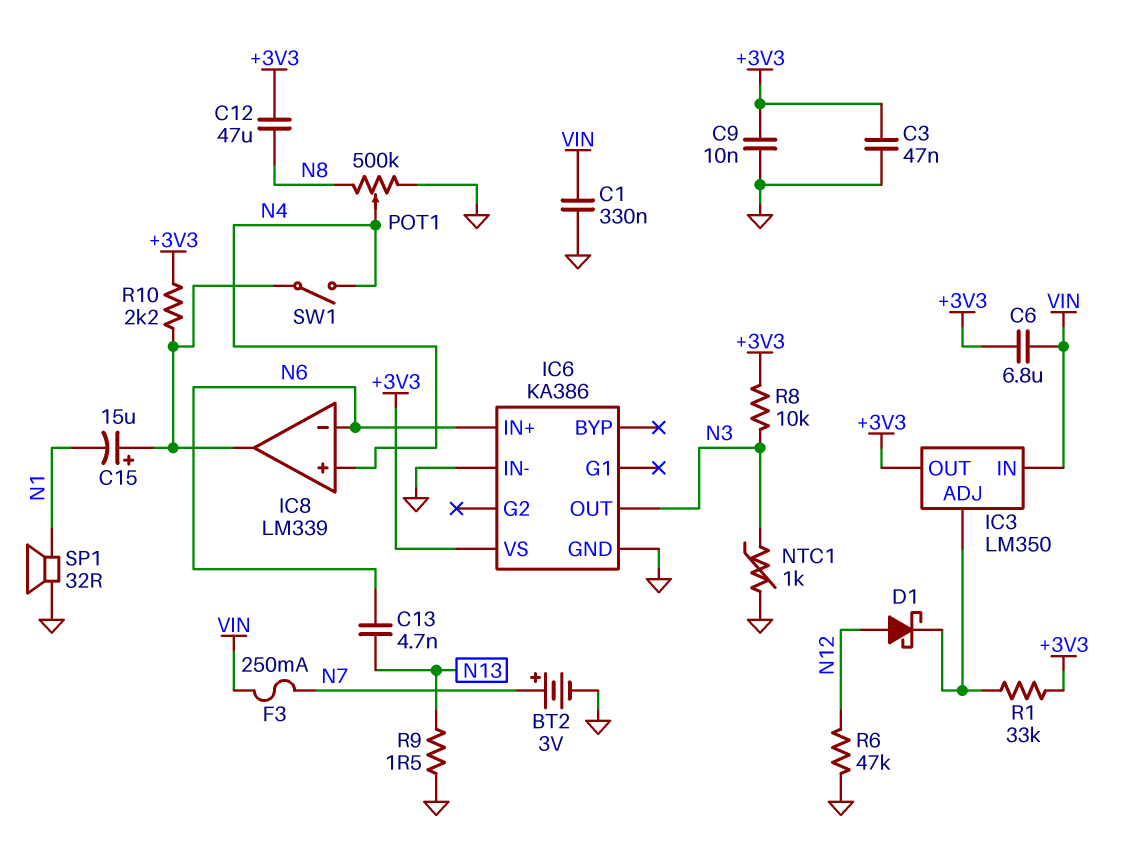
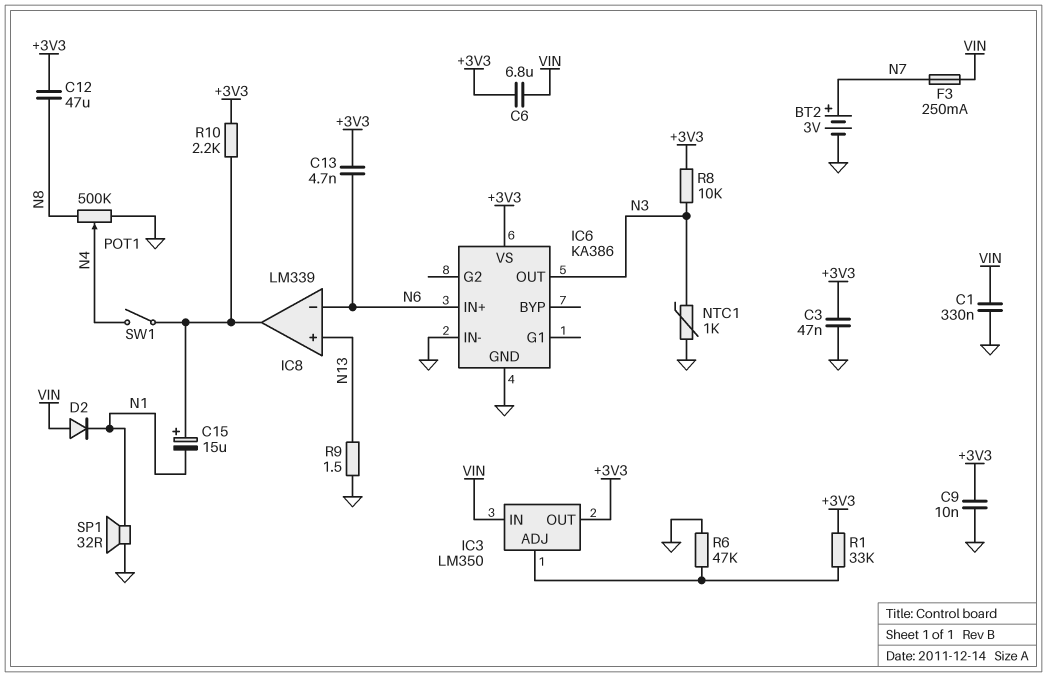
C13: 4.7nF (N6, N13) -> 4.7nF (+3V3, N6)
D1: schottky (A N12, K IC3/ADJ) -> none
D2: none -> diode (A VIN, K N1)
IC8 pin in+: N4 -> N13
R6: 47k (GND, N12) -> 47k (GND, IC3/ADJ)

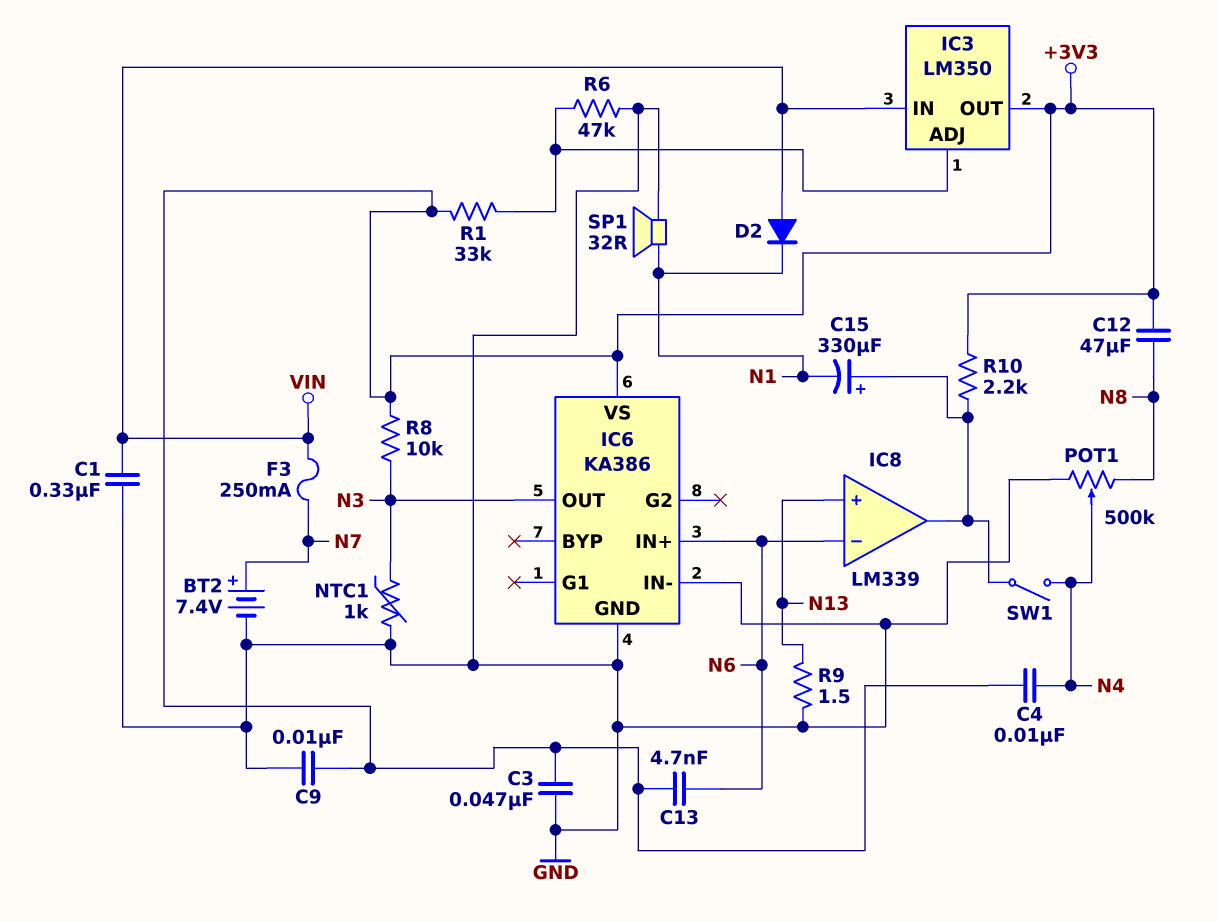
BT2: 3V (plus N7, minus GND) -> 7.4V (plus N7, minus GND)
C4: none -> 10nF (+3V3, N4)
C6: 6.8uF (+3V3, VIN) -> none
C15: 15uF (plus IC8/out, minus N1) -> 330uF (plus IC8/out, minus N1)

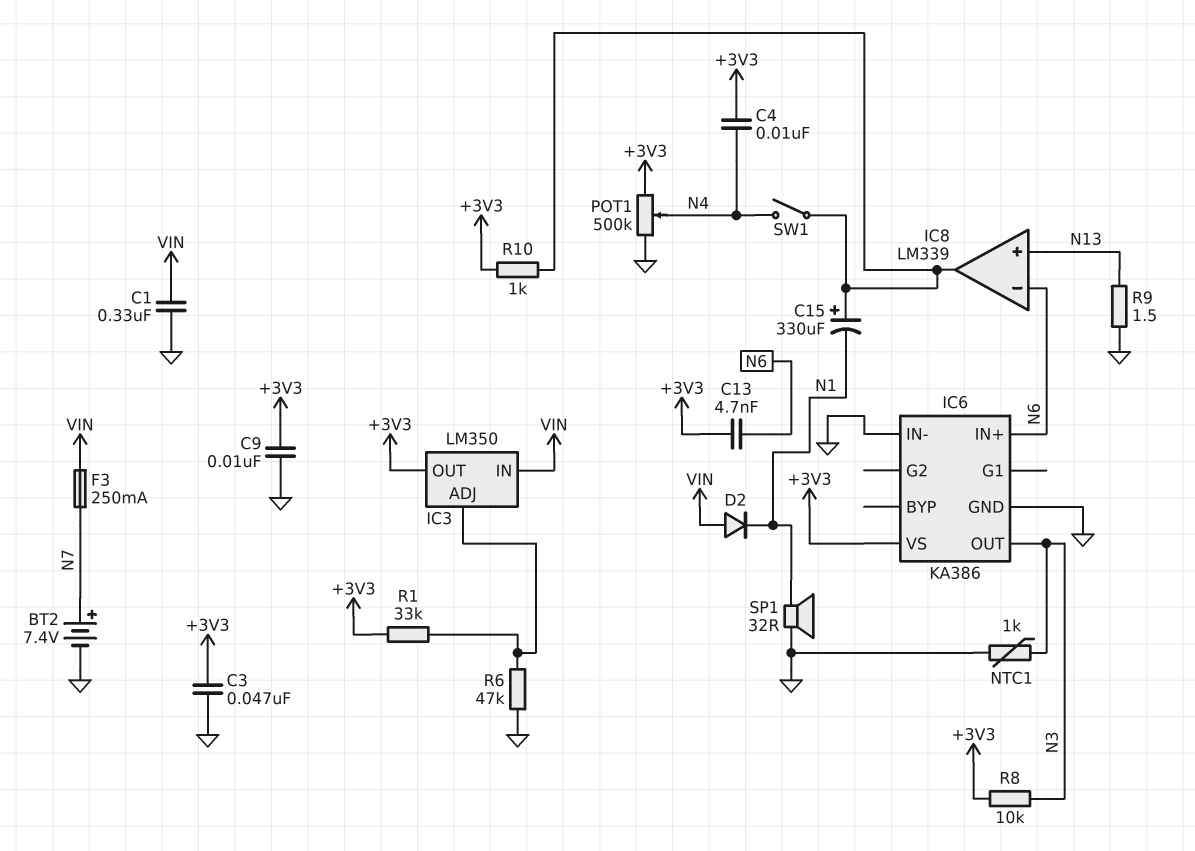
C12: 47uF (+3V3, N8) -> none
POT1: 500k (GND, N8, wiper N4) -> 500k (+3V3, GND, wiper N4)
R10: 2.2k (+3V3, IC8/out) -> 1k (+3V3, IC8/out)

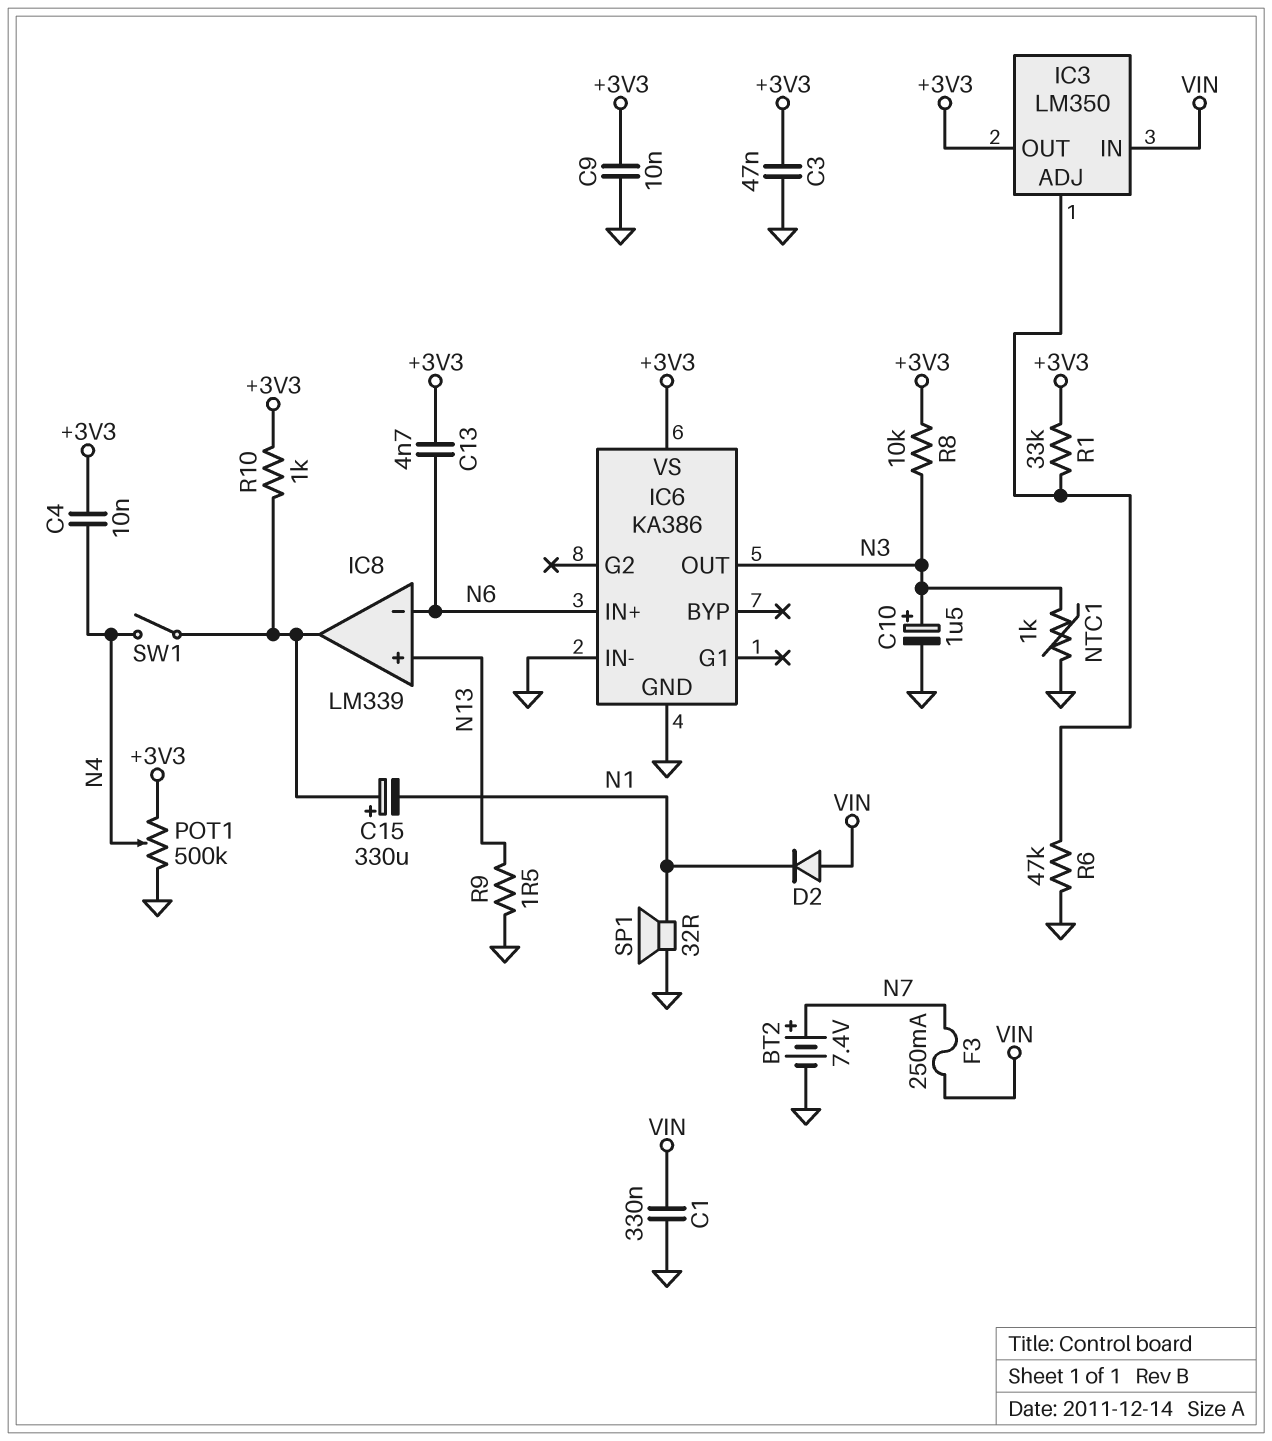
C10: none -> 1.5uF (plus N3, minus GND)

